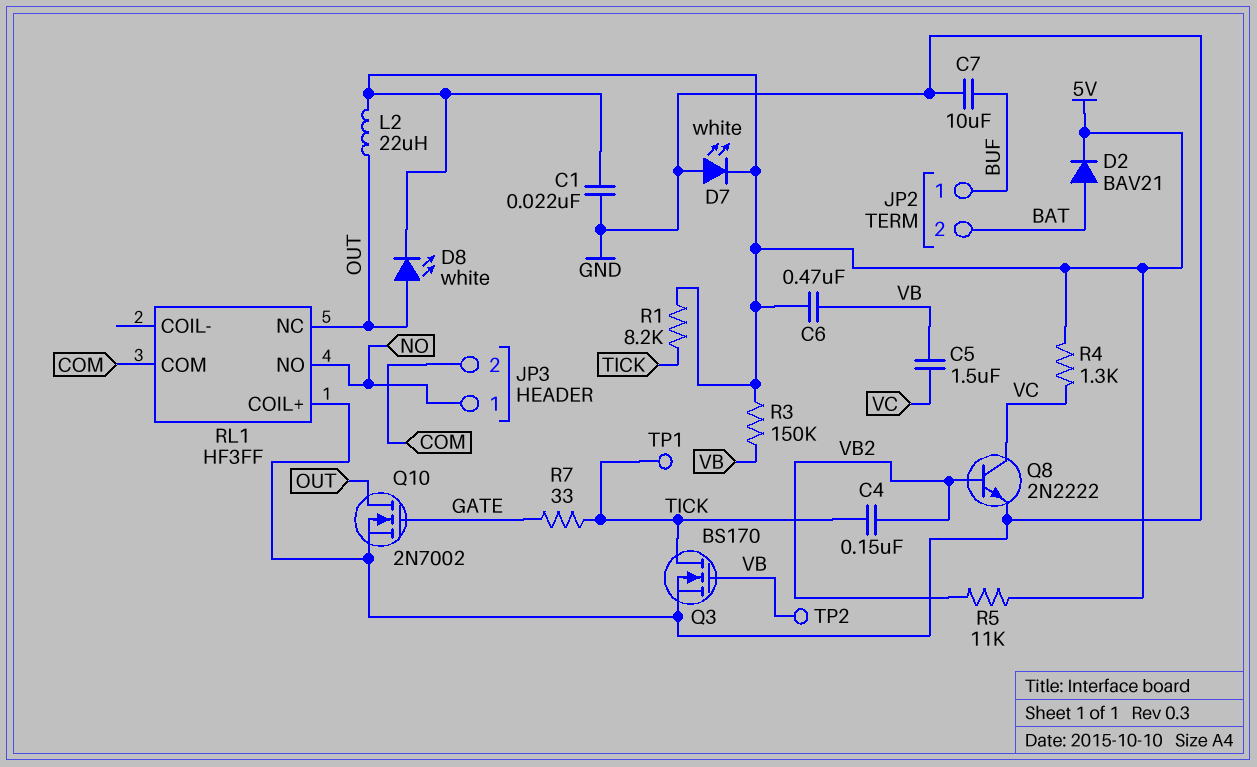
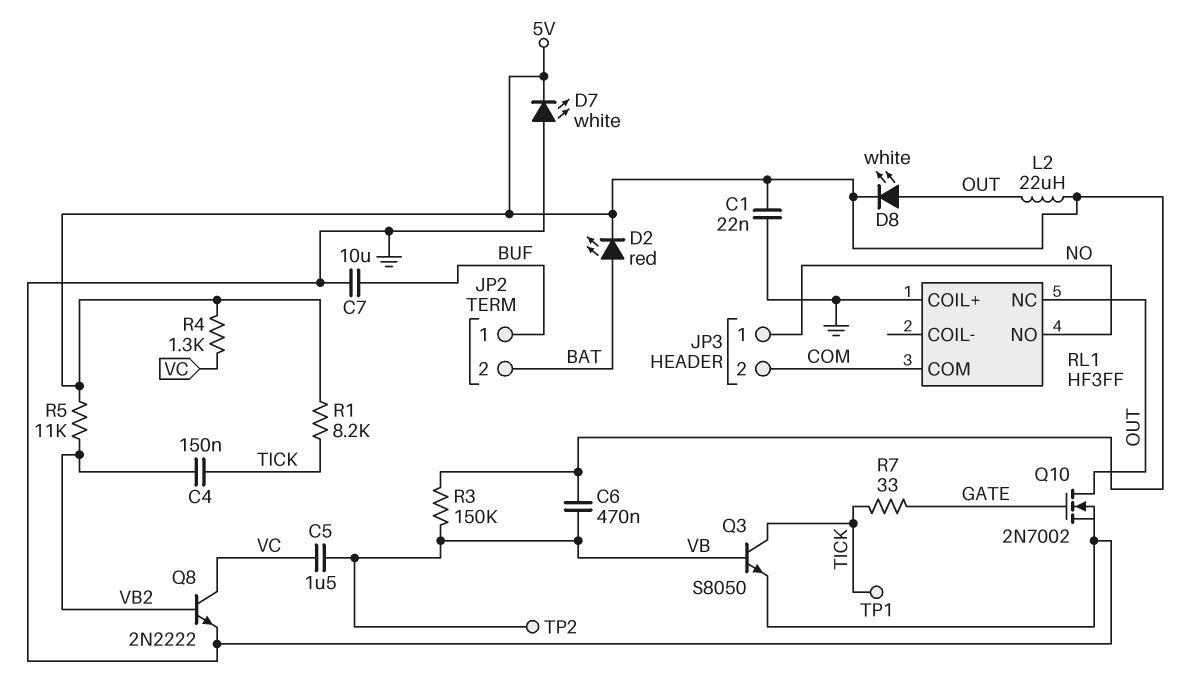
D2: diode BAV21 (A BAT, K 5V) -> LED red (A BAT, K 5V)
Q3: NMOS BS170 (G VB, D TICK, S GND) -> NPN S8050 (B VB, C TICK, E GND)

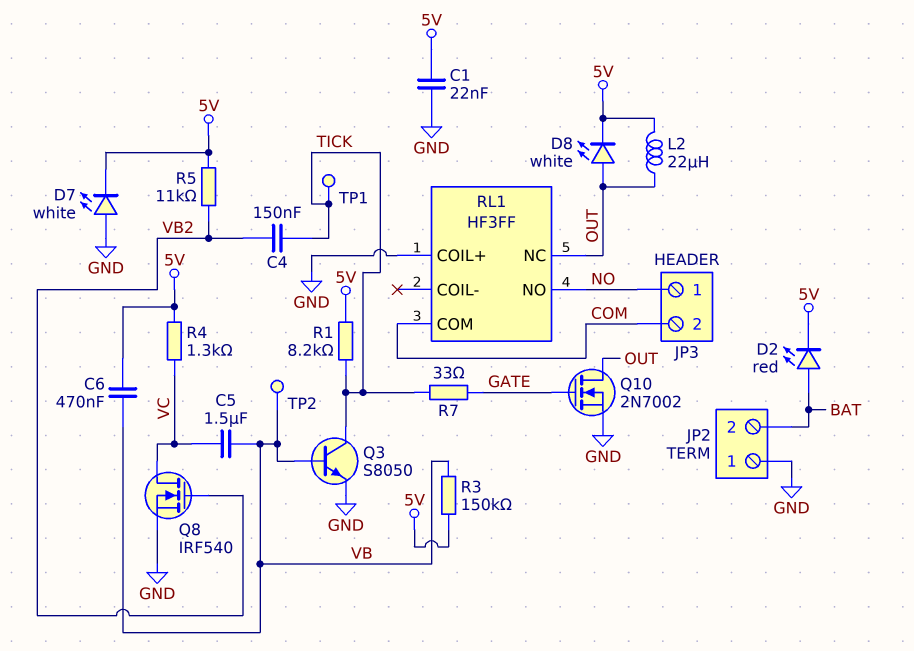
C7: 10uF (BUF, GND) -> none
JP2 pin 1: BUF -> GND
Q8: NPN 2N2222 (B VB2, C VC, E GND) -> NMOS IRF540 (G VB2, D VC, S GND)

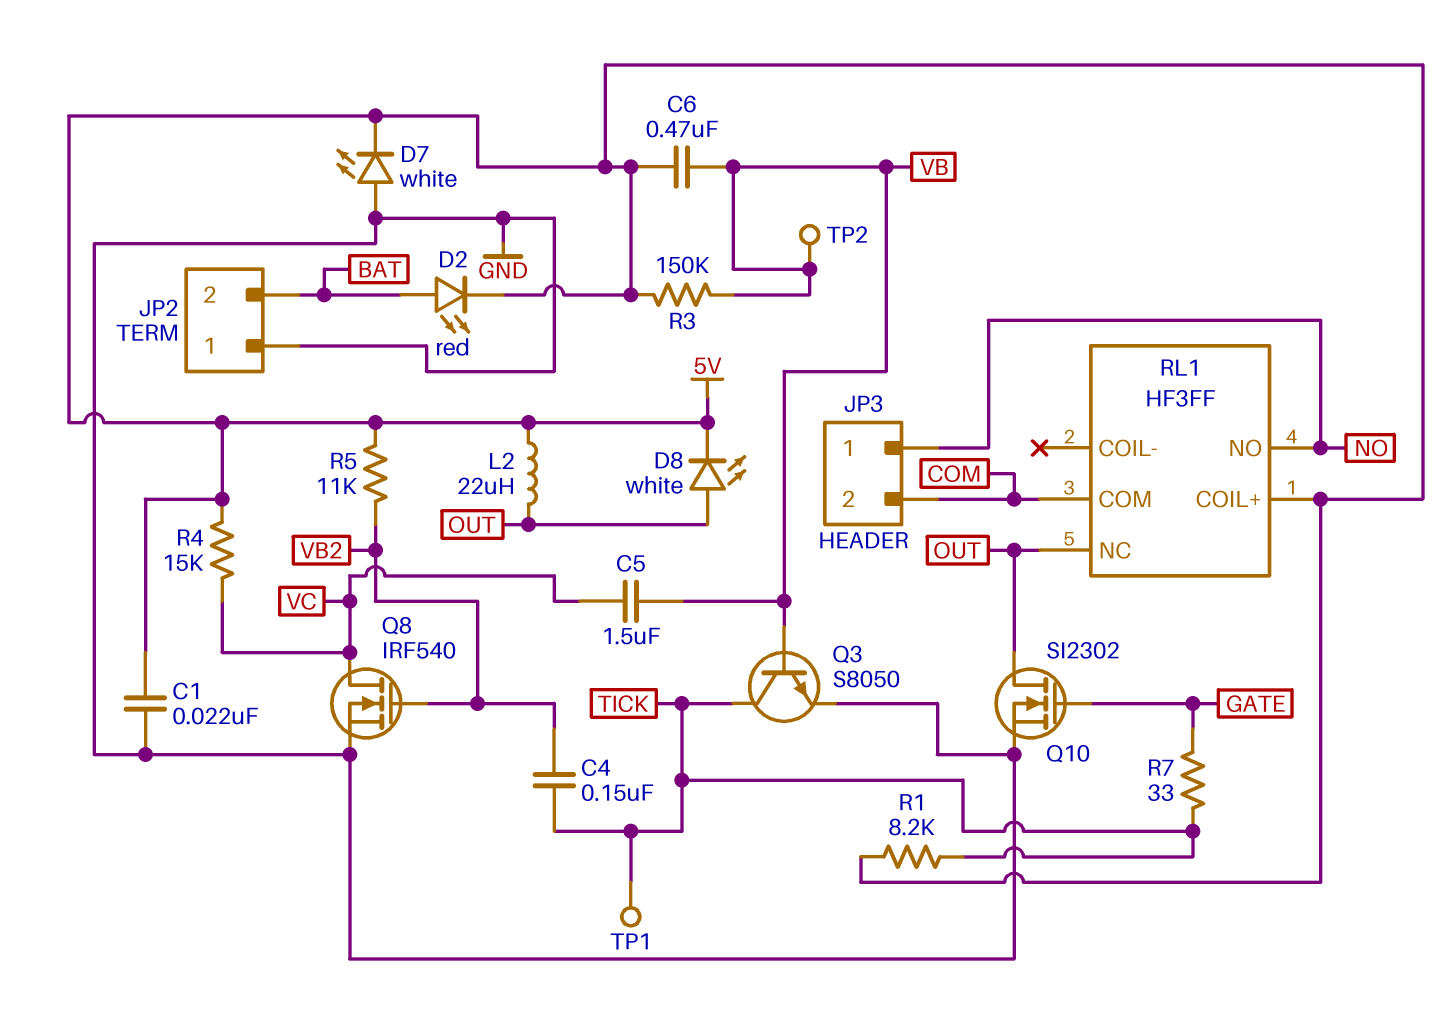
Q10: NMOS 2N7002 (G GATE, D OUT, S GND) -> NMOS SI2302 (G GATE, D OUT, S GND)
R4: 1.3k (5V, VC) -> 15k (5V, VC)
RL1 pin COIL+: GND -> 5V

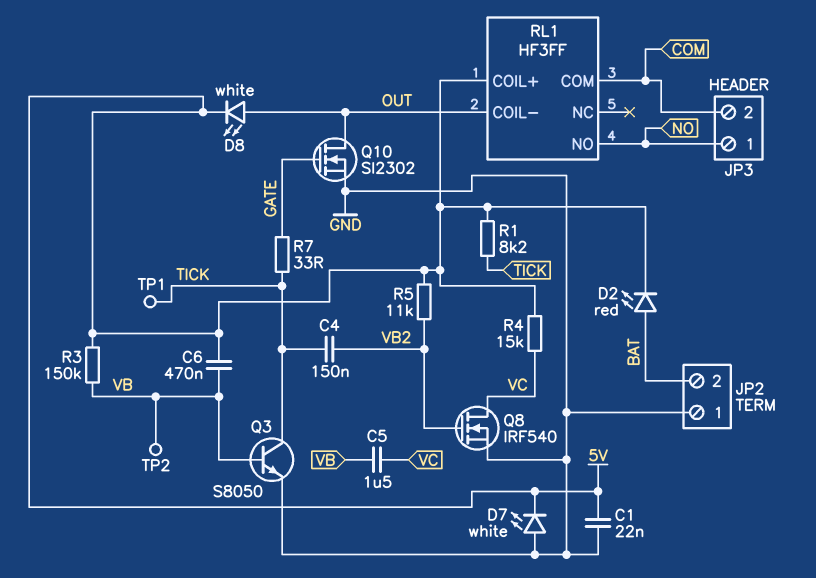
L2: 22uH (5V, OUT) -> none
RL1 pin COIL-: none -> OUT
RL1 pin NC: OUT -> none

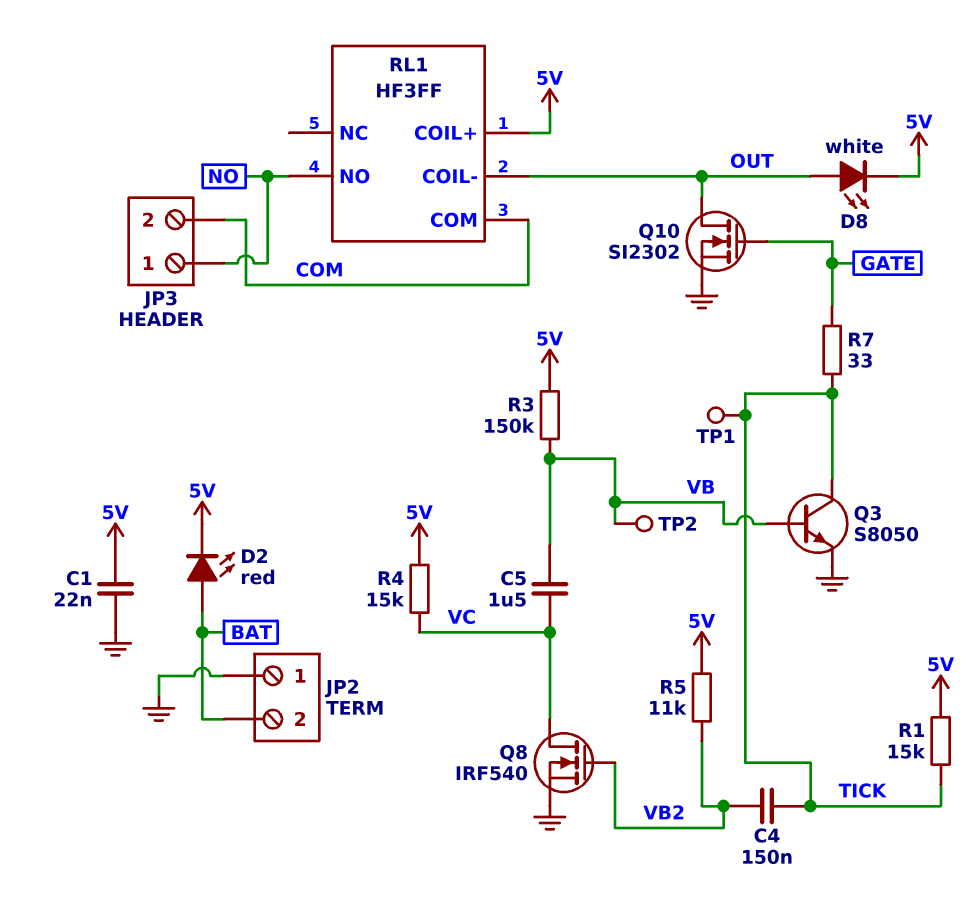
C6: 470nF (5V, VB) -> none
D7: LED white (A GND, K 5V) -> none
R1: 8.2k (5V, TICK) -> 15k (5V, TICK)

